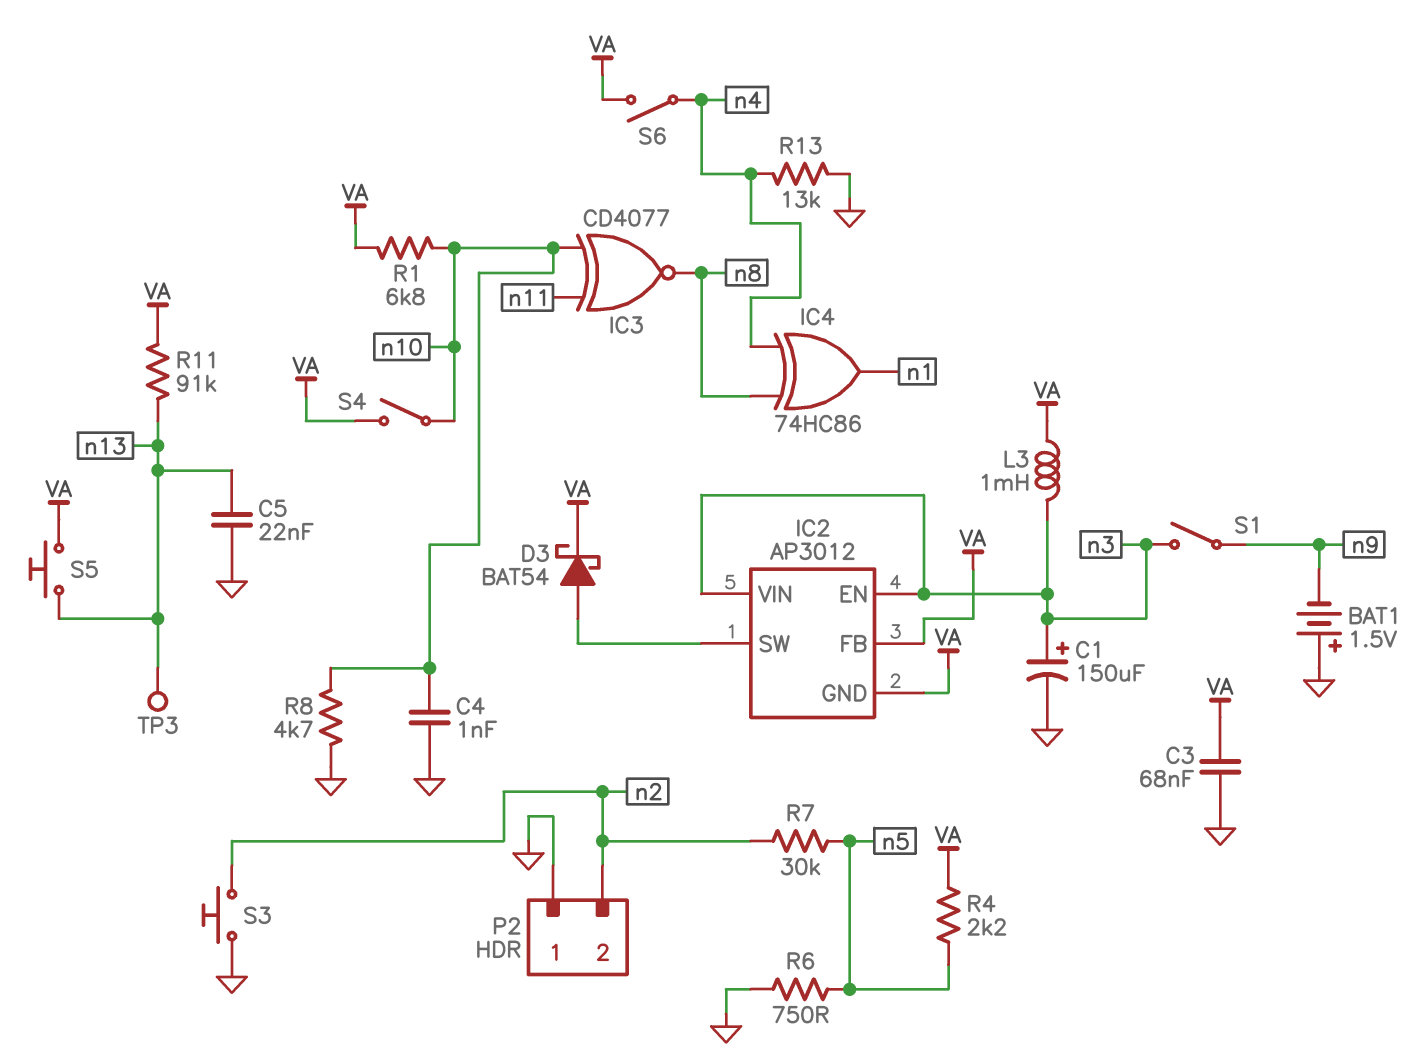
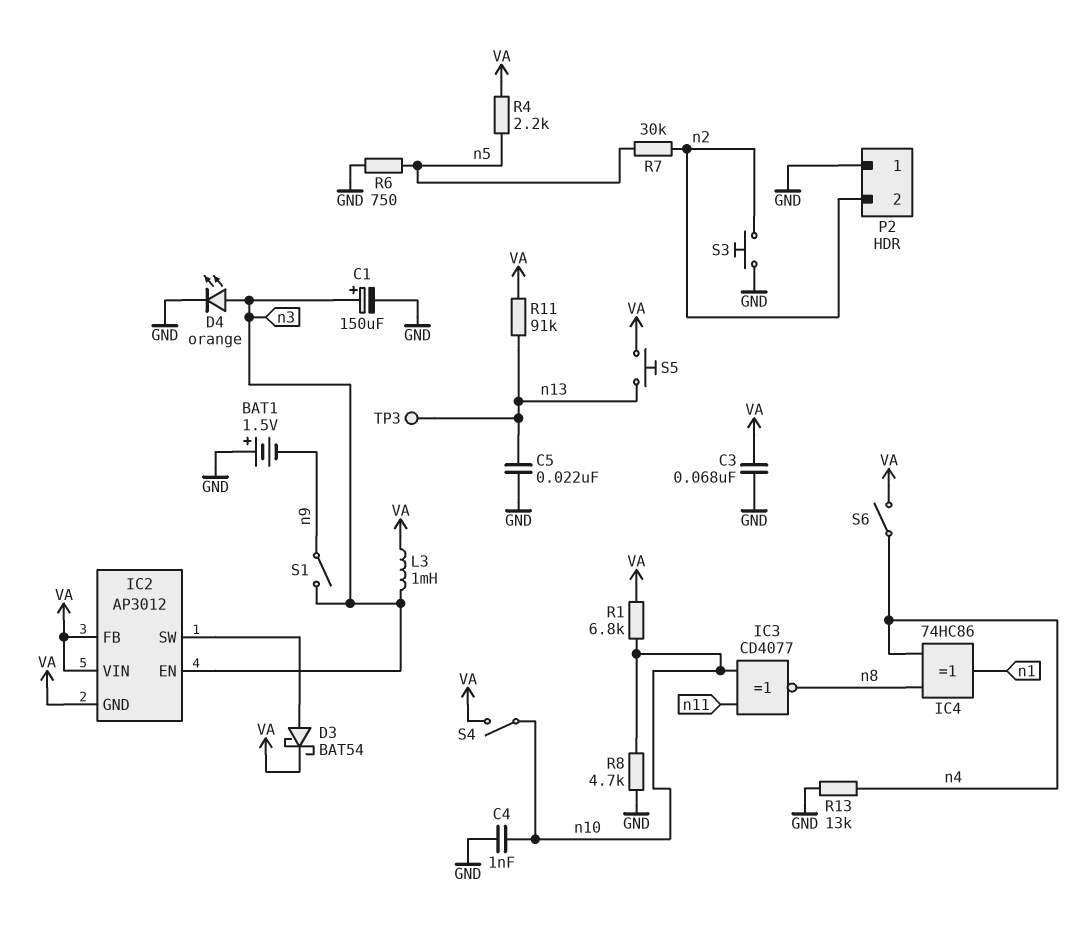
D4: none -> LED orange (A n3, K GND)
IC2 pin VIN: n3 -> VA

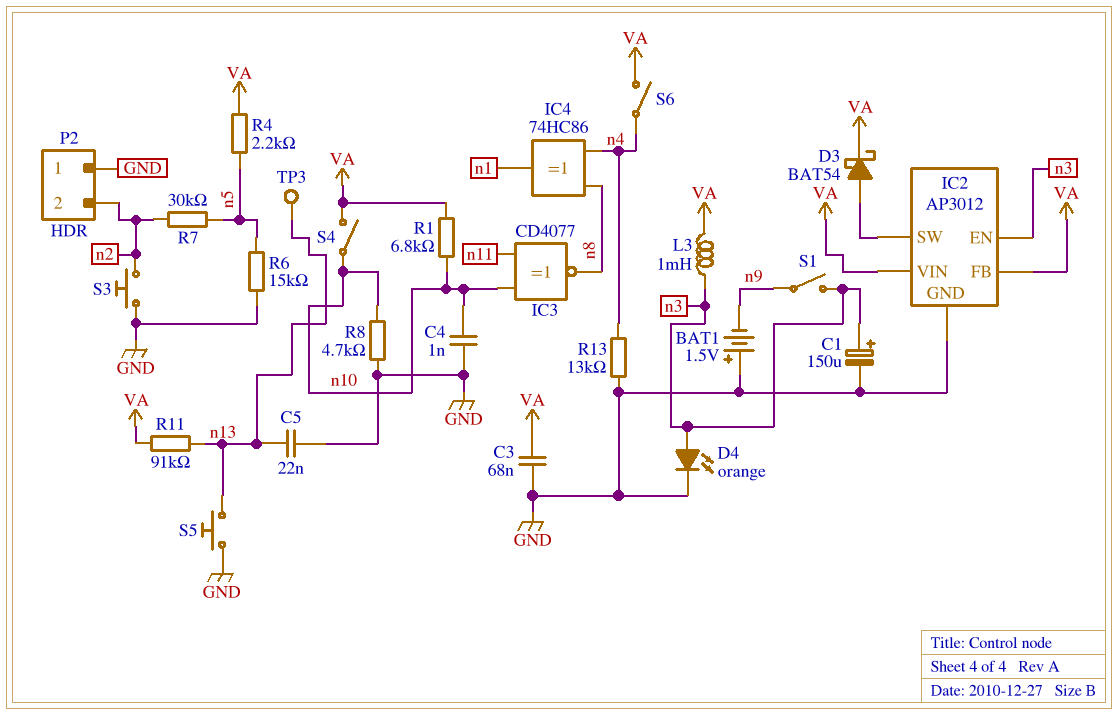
IC2 pin GND: VA -> GND
R6: 750 (GND, n5) -> 15k (GND, n5)
S5: button (VA, n13) -> button (GND, n13)

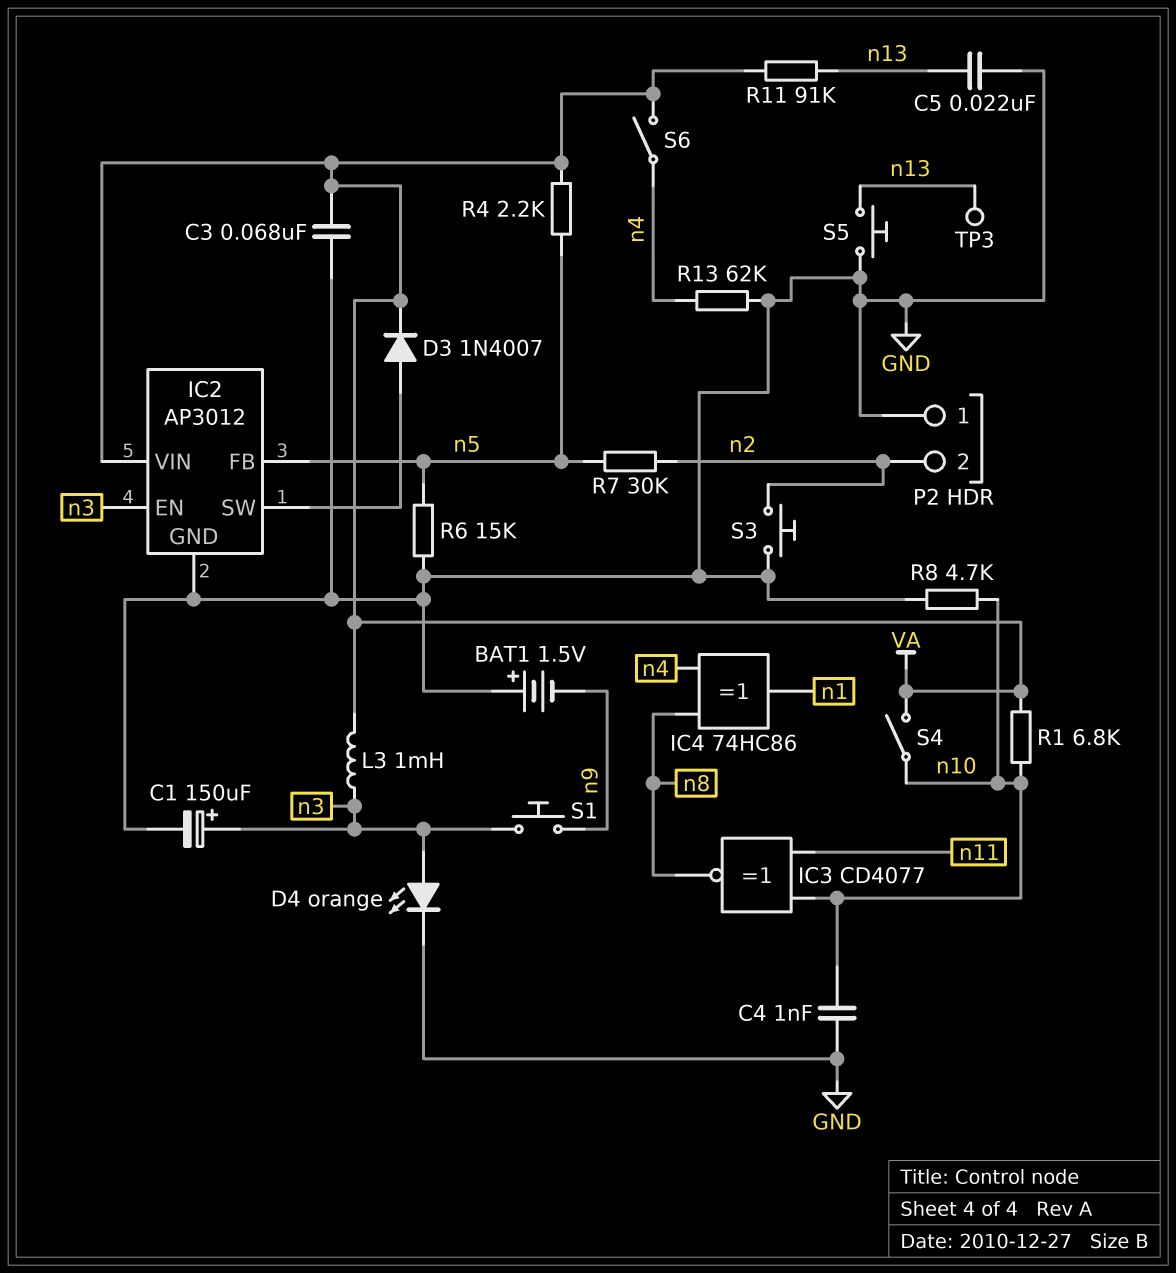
D3: schottky BAT54 (A IC2/SW, K VA) -> diode 1N4007 (A IC2/SW, K VA)
IC2 pin FB: VA -> n5
R13: 13k (GND, n4) -> 62k (GND, n4)
S1: switch (n3, n9) -> button (n3, n9)

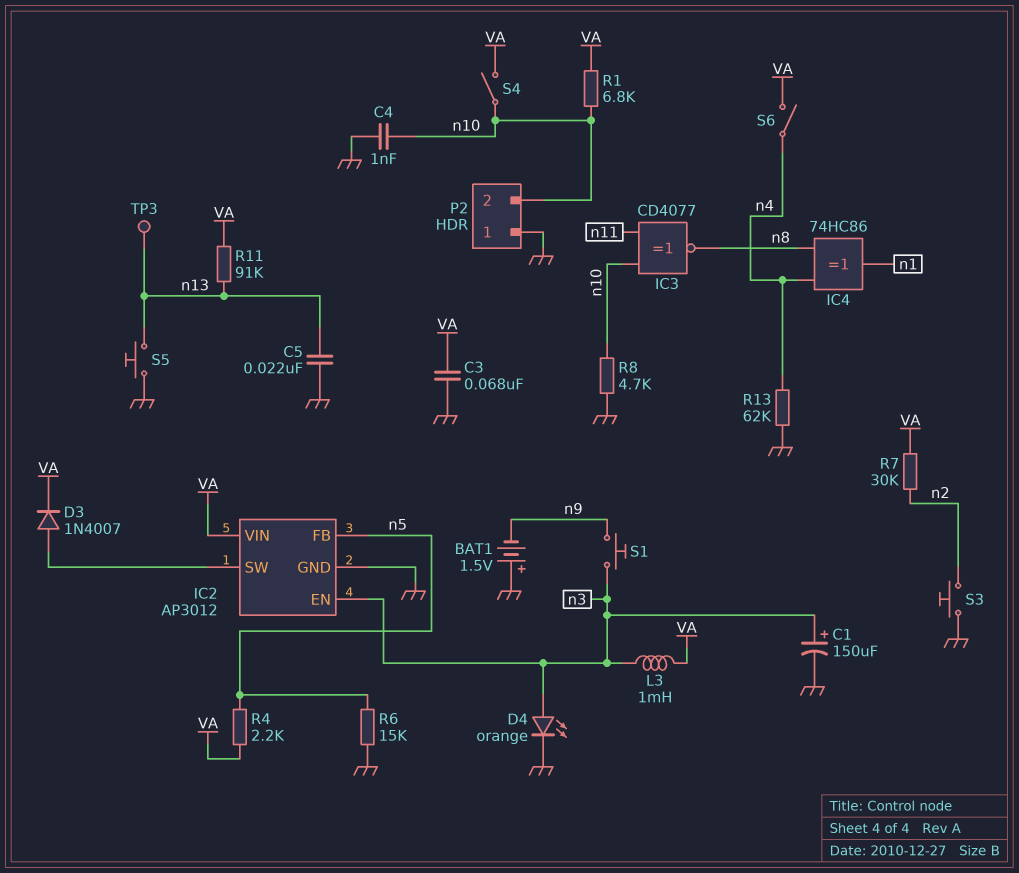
P2 pin 2: n2 -> n10
R7: 30k (n2, n5) -> 30k (VA, n2)

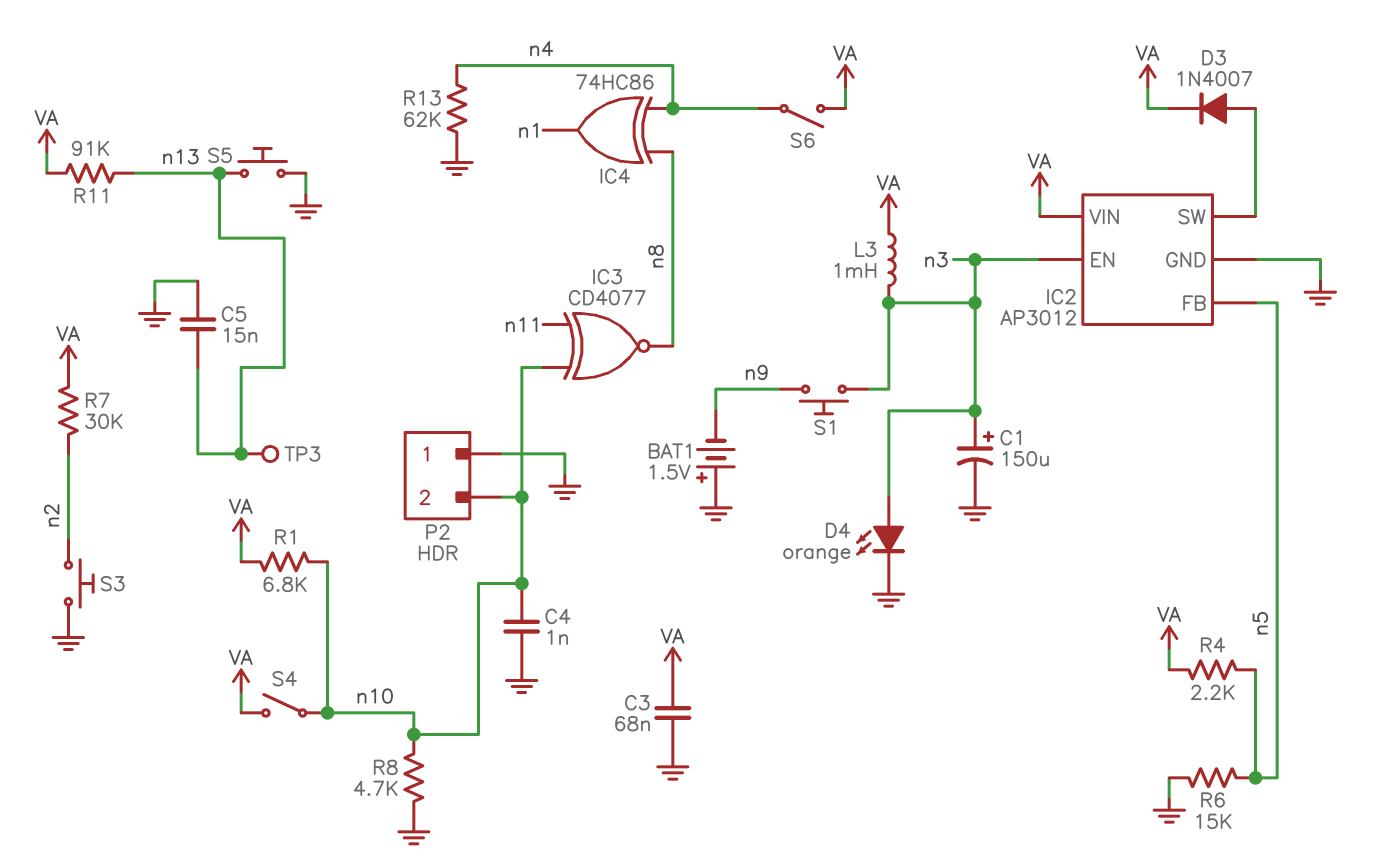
C5: 22nF (GND, n13) -> 15nF (GND, n13)

